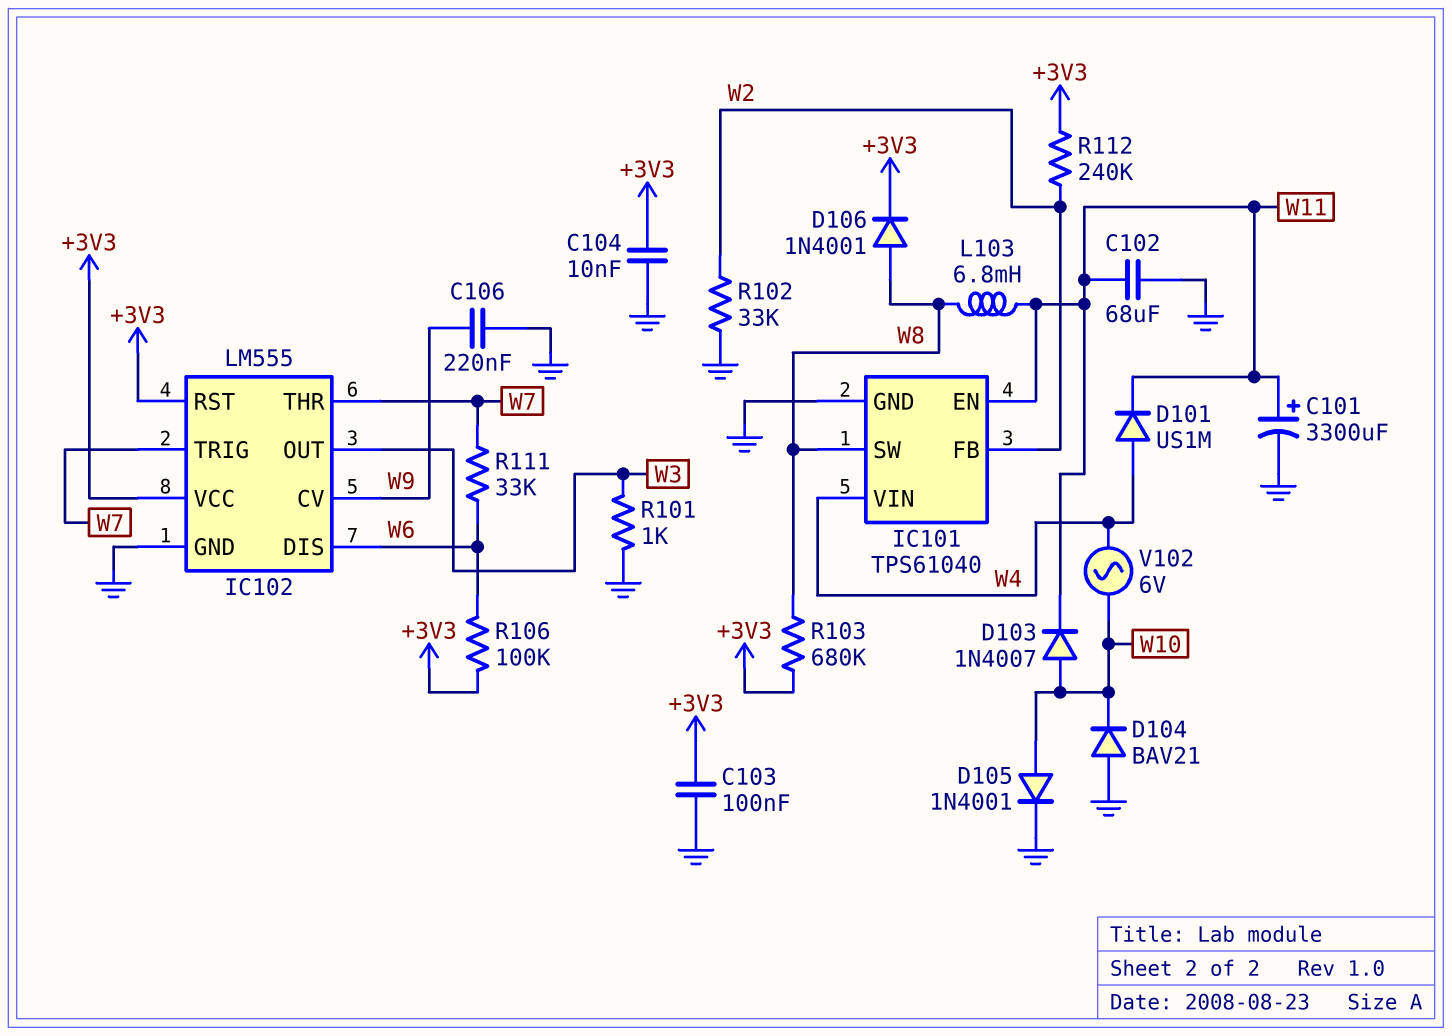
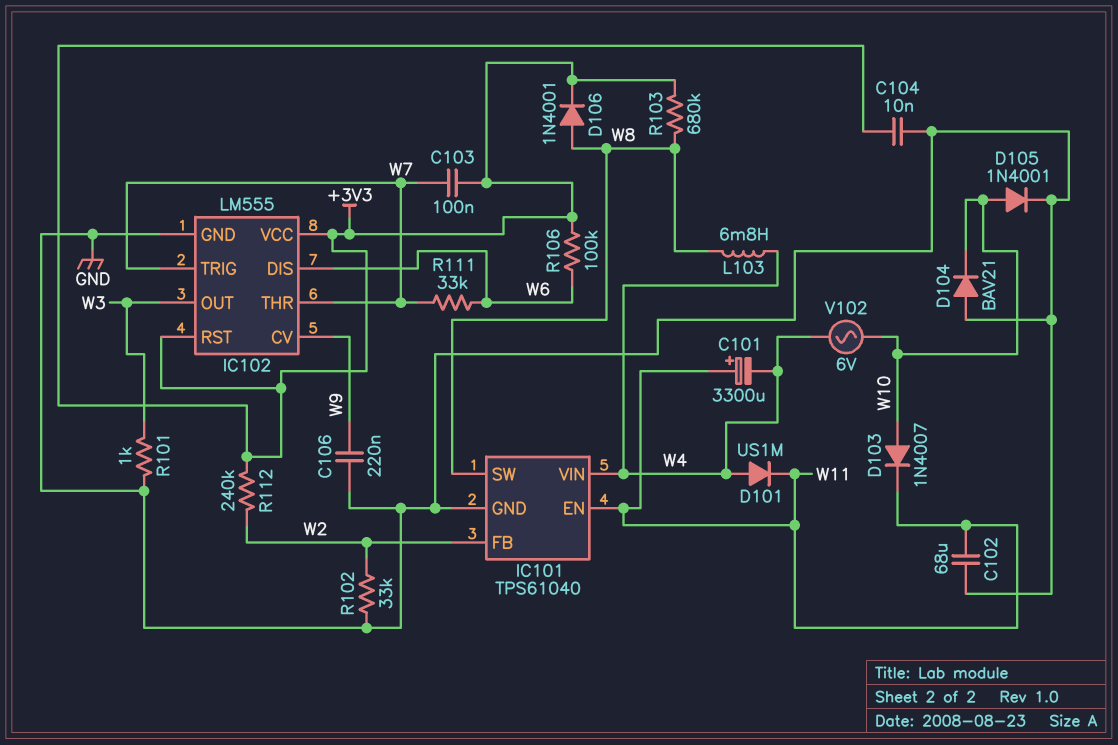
C101: 3300uF (plus W11, minus GND) -> 3300uF (plus W11, minus W4)
C103: 100nF (+3V3, GND) -> 100nF (+3V3, W7)
L103: 6.8mH (W8, W11) -> 6.8mH (W4, W8)

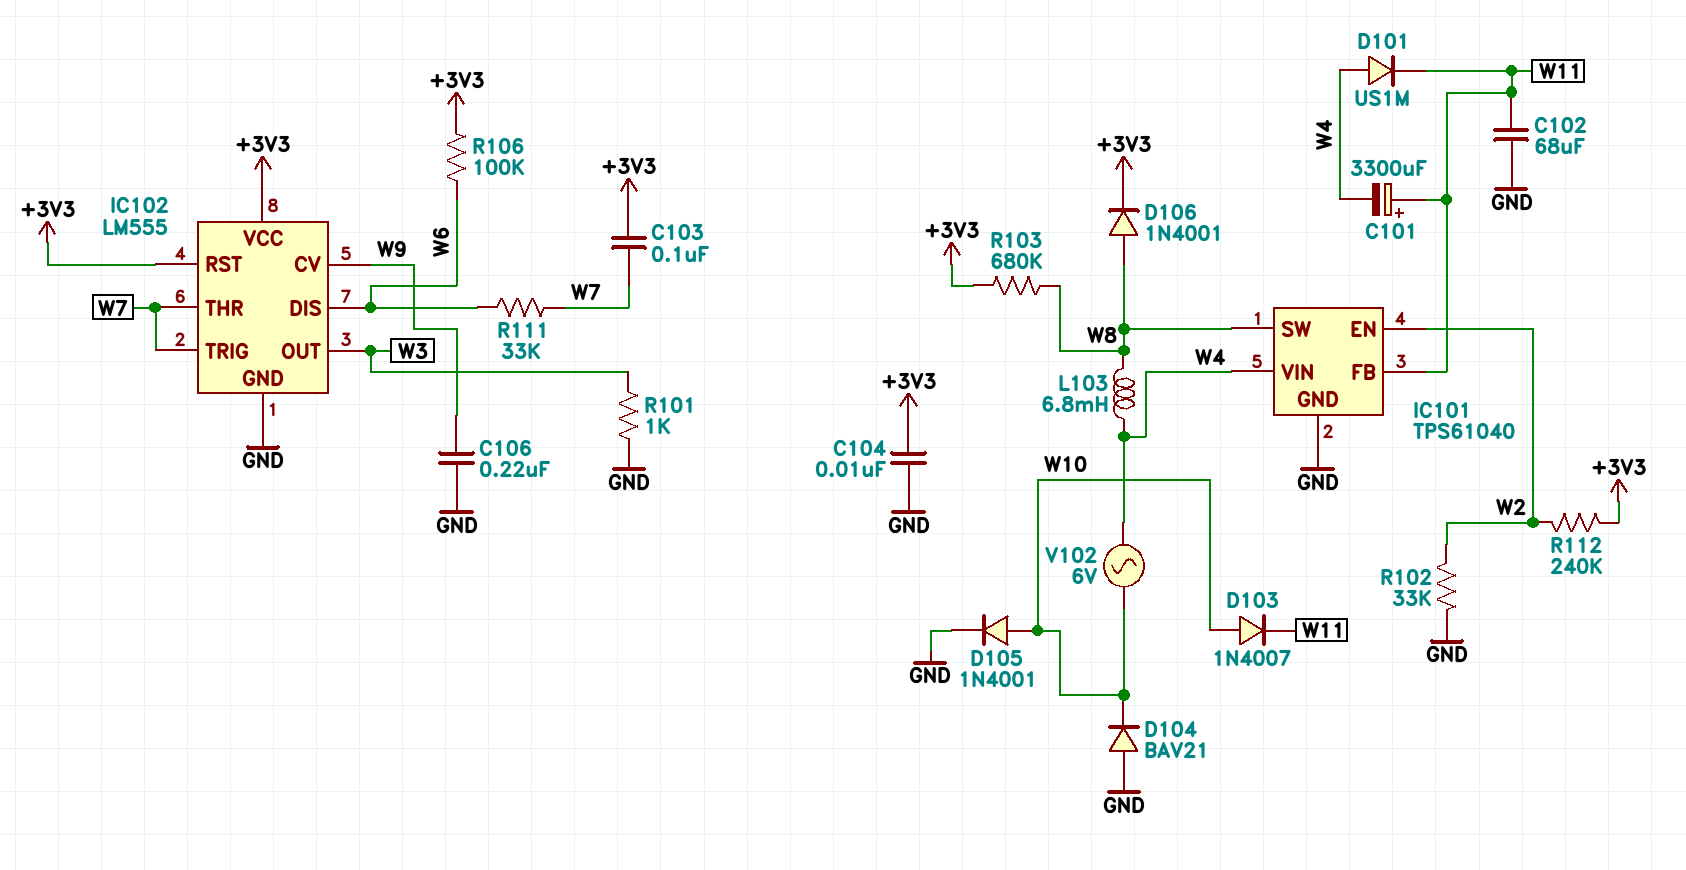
IC101 pin EN: W11 -> W2
IC101 pin FB: W2 -> W11

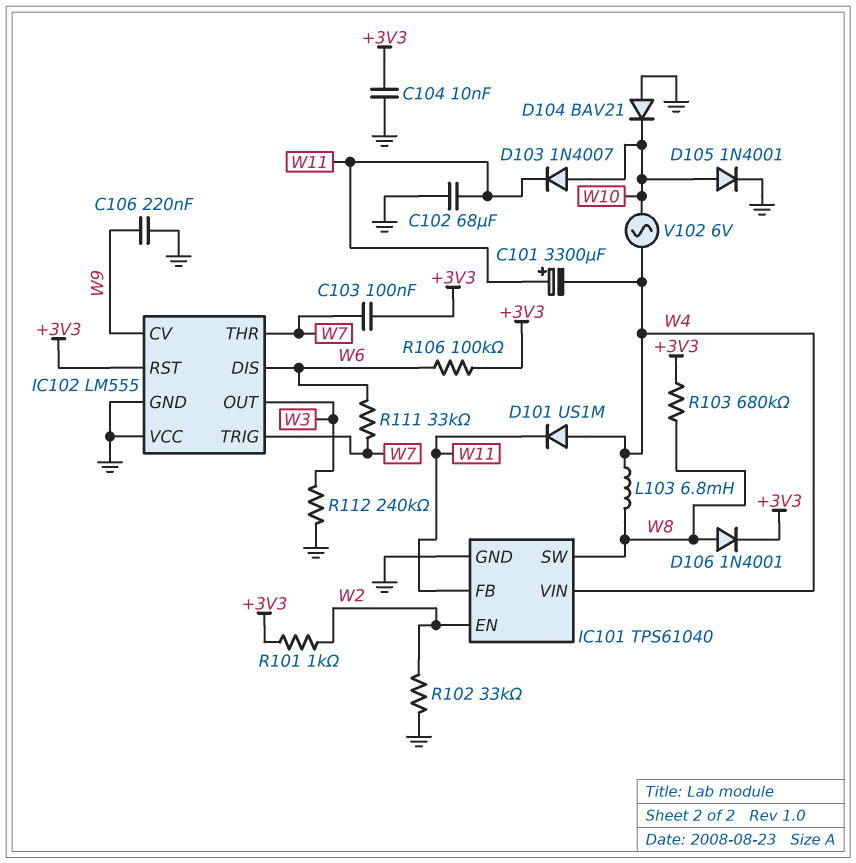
IC102 pin VCC: +3V3 -> GND
R101: 1k (GND, W3) -> 1k (+3V3, W2)
R112: 240k (+3V3, W2) -> 240k (GND, W3)

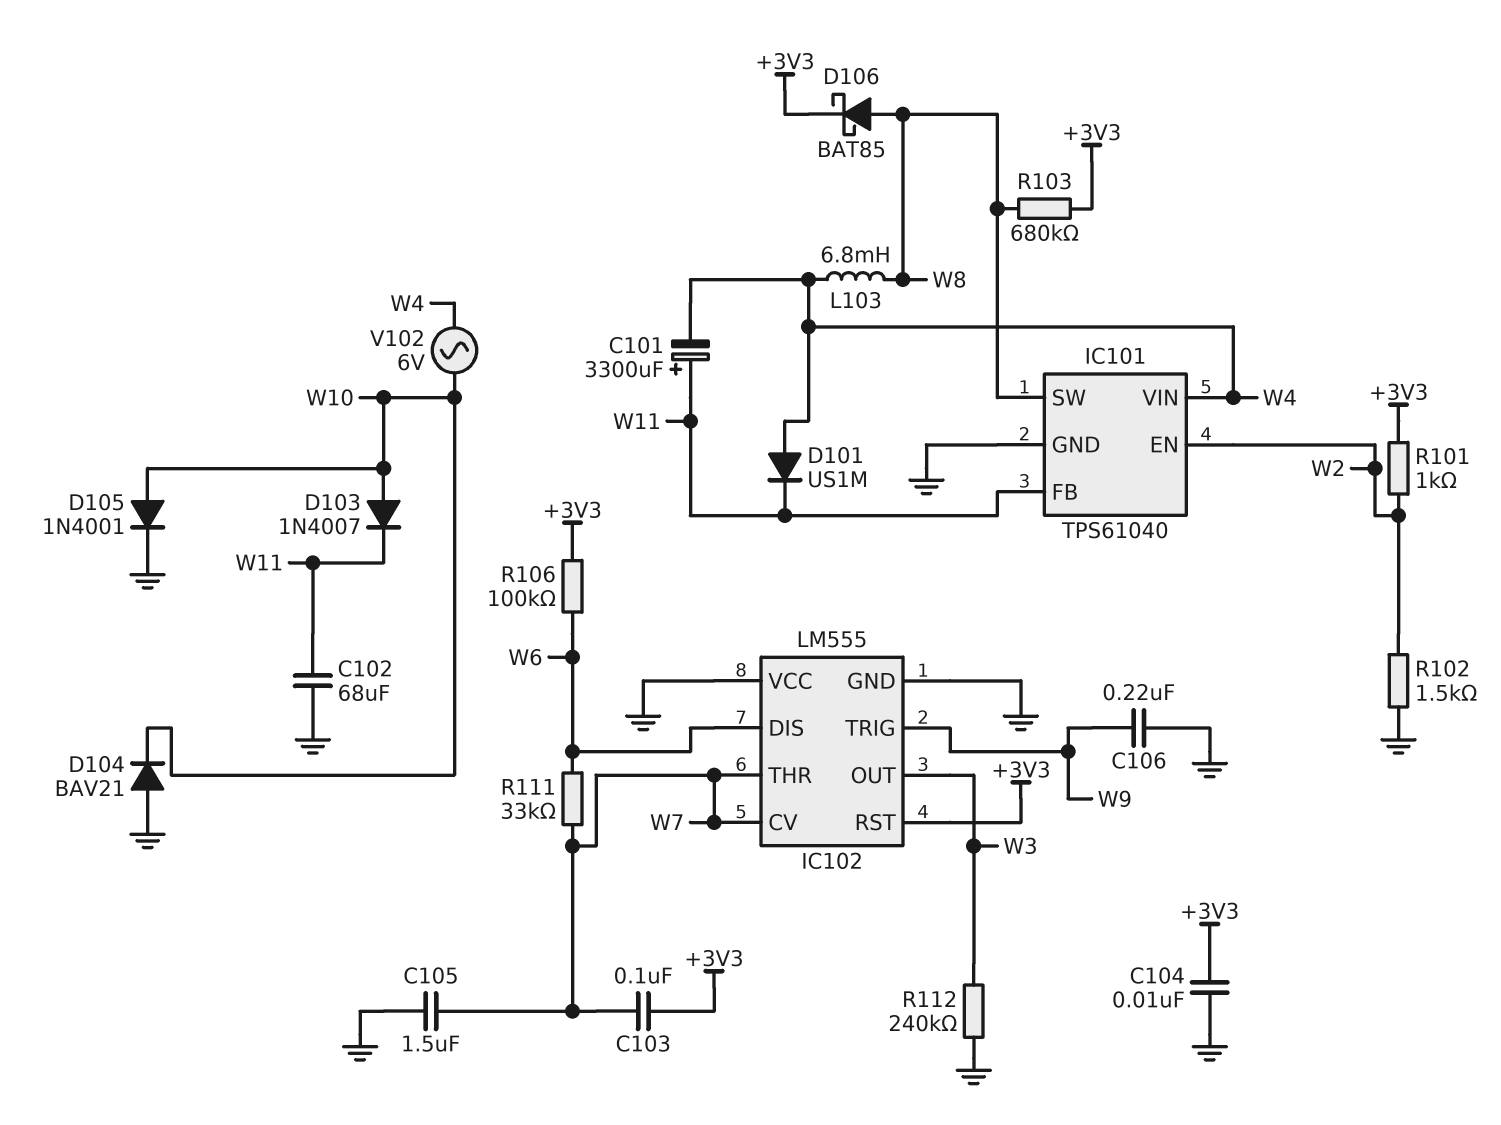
C105: none -> 1.5uF (GND, W7)
D106: diode 1N4001 (A W8, K +3V3) -> schottky BAT85 (A W8, K +3V3)
IC102 pin CV: W9 -> W7
IC102 pin TRIG: W7 -> W9
R102: 33k (GND, W2) -> 1.5k (GND, W2)

